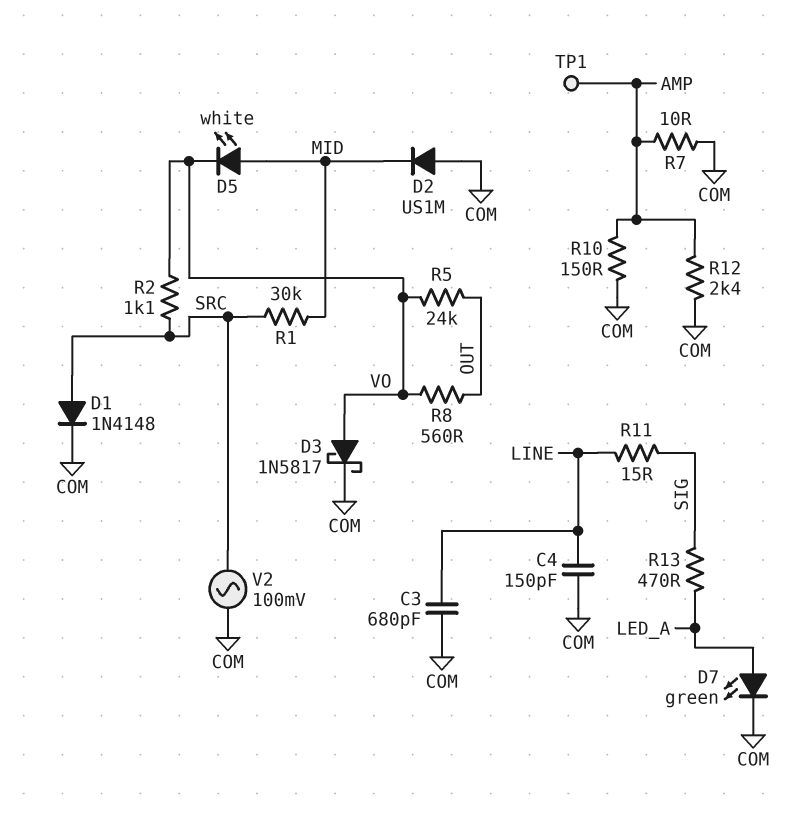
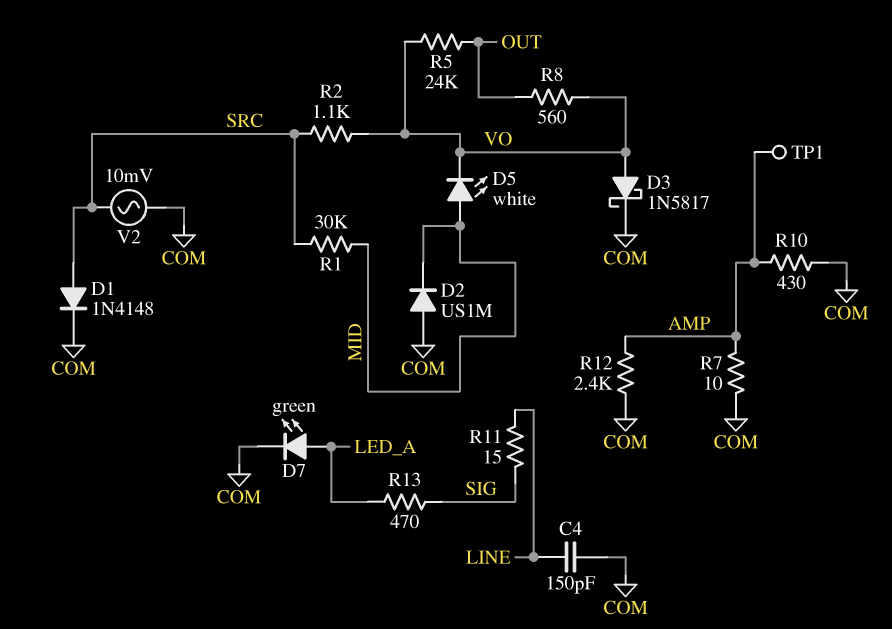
C3: 680pF (COM, LINE) -> none
R10: 150 (AMP, COM) -> 430 (AMP, COM)
V2: AC 100mV (COM, SRC) -> AC 10mV (COM, SRC)

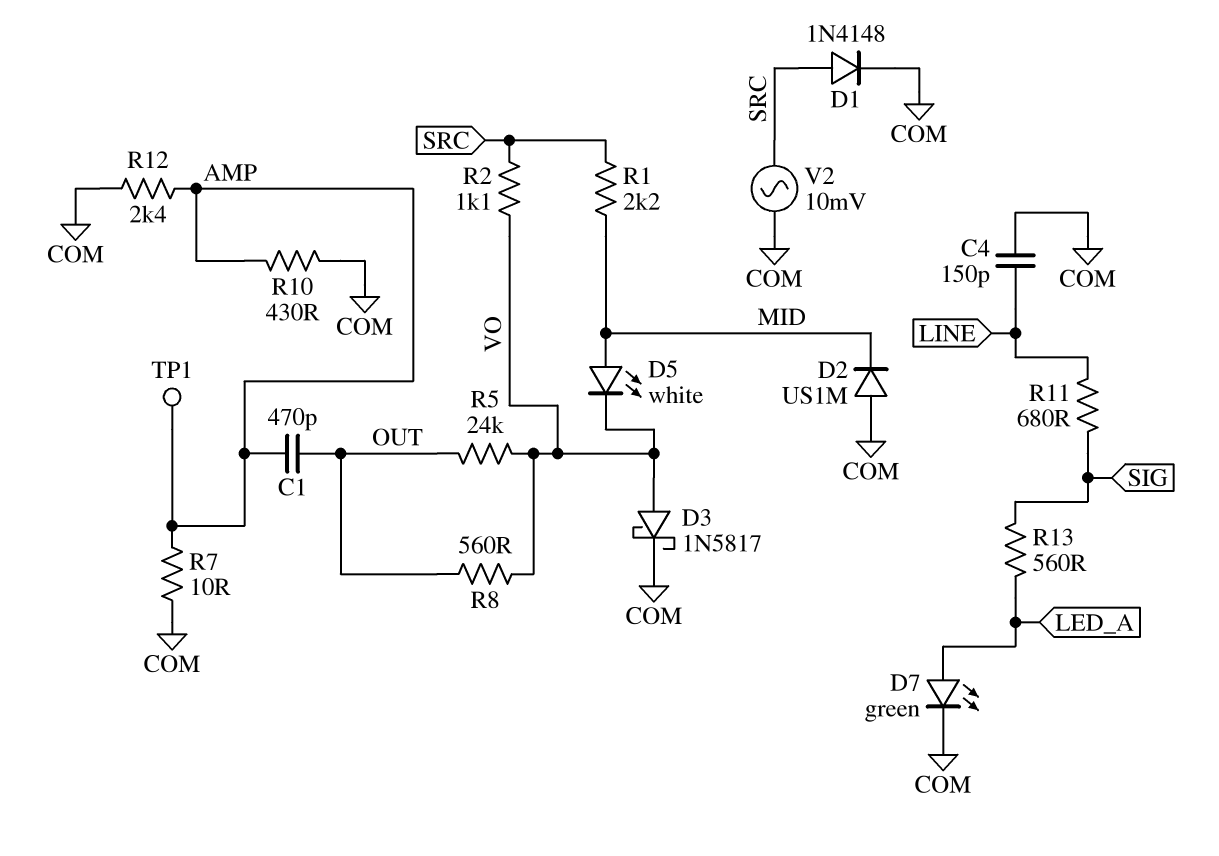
C1: none -> 470pF (AMP, OUT)
R1: 30k (MID, SRC) -> 2.2k (MID, SRC)
R11: 15 (LINE, SIG) -> 680 (LINE, SIG)
R13: 470 (LED_A, SIG) -> 560 (LED_A, SIG)

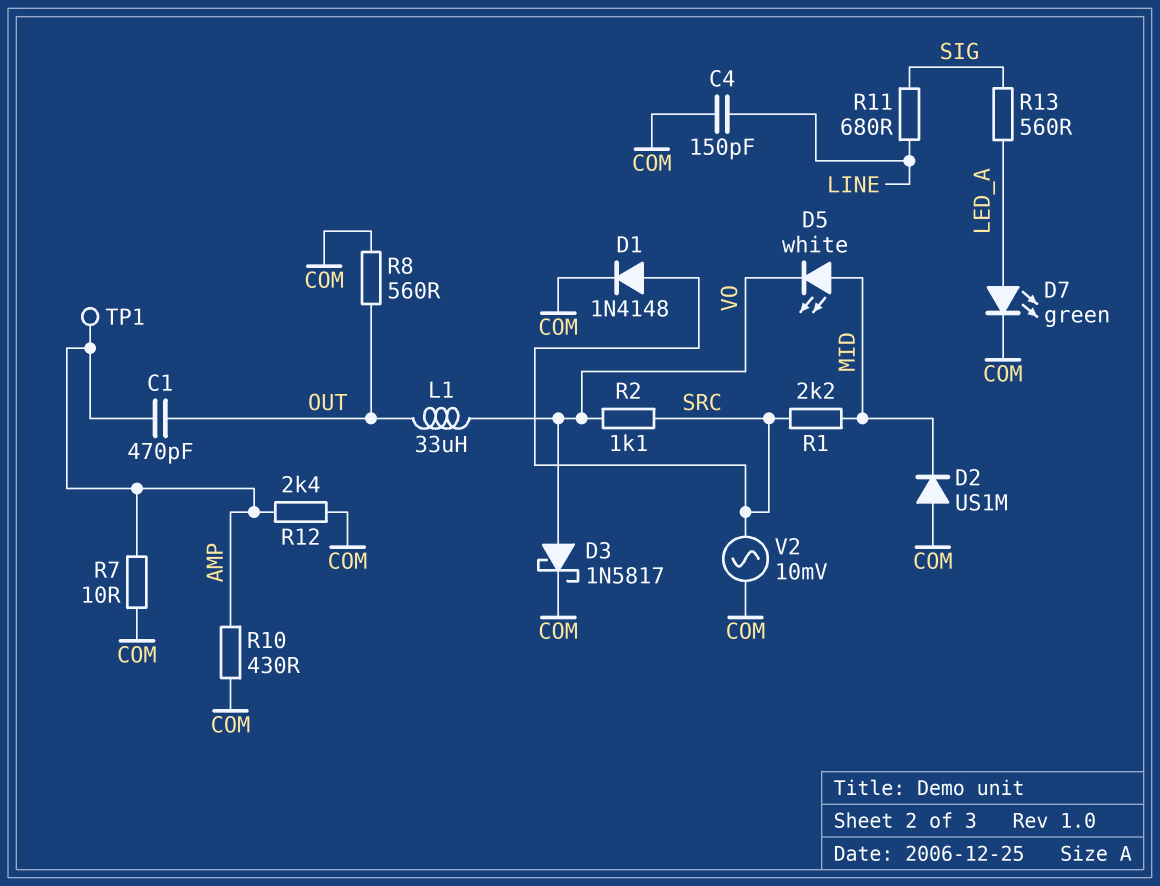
L1: none -> 33uH (OUT, VO)
R5: 24k (OUT, VO) -> none
R8: 560 (OUT, VO) -> 560 (COM, OUT)

